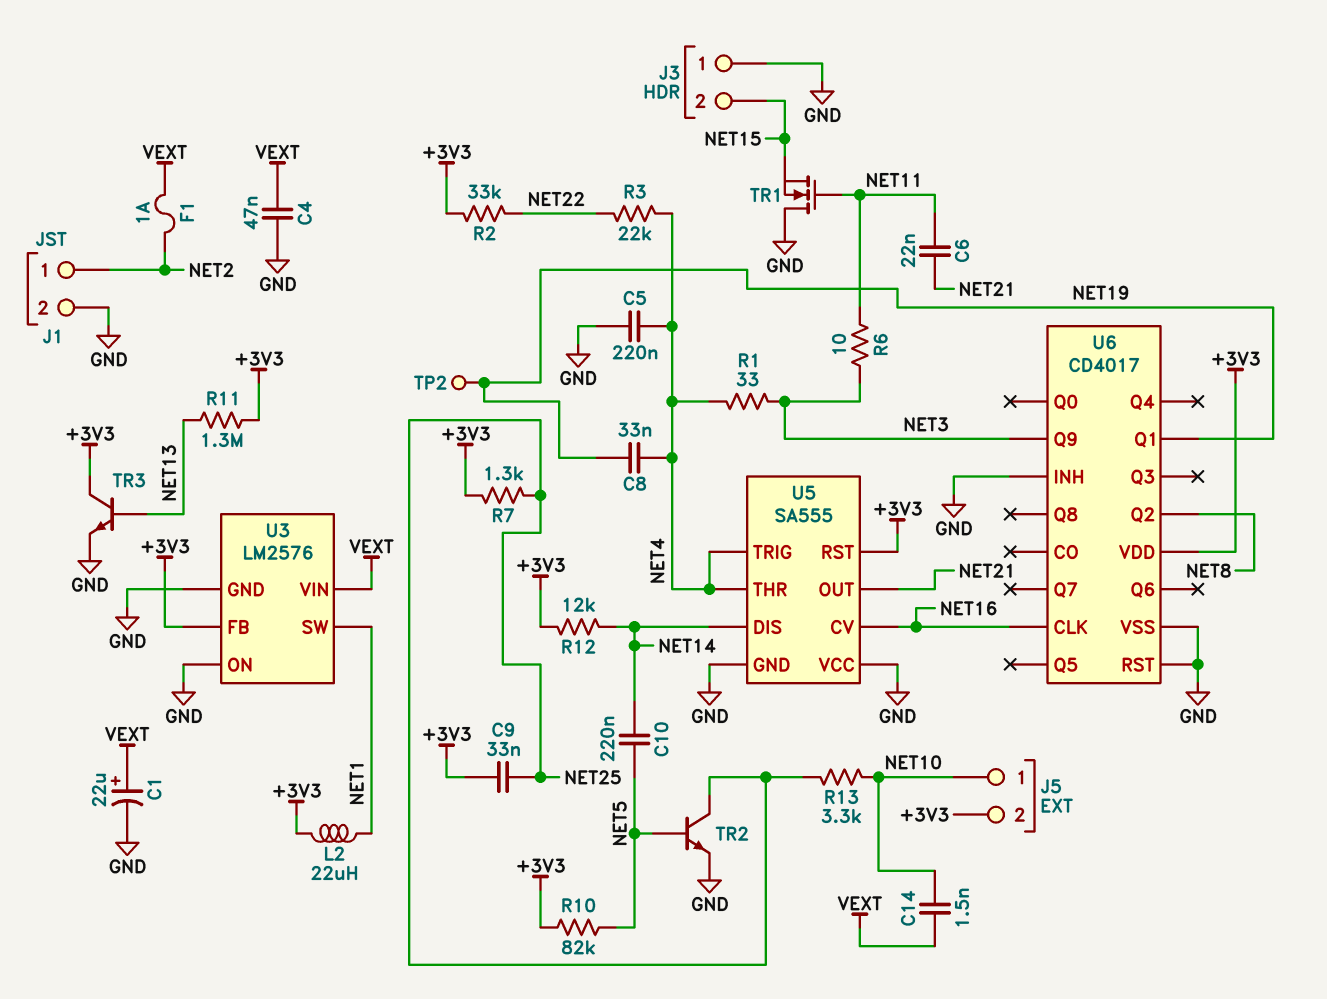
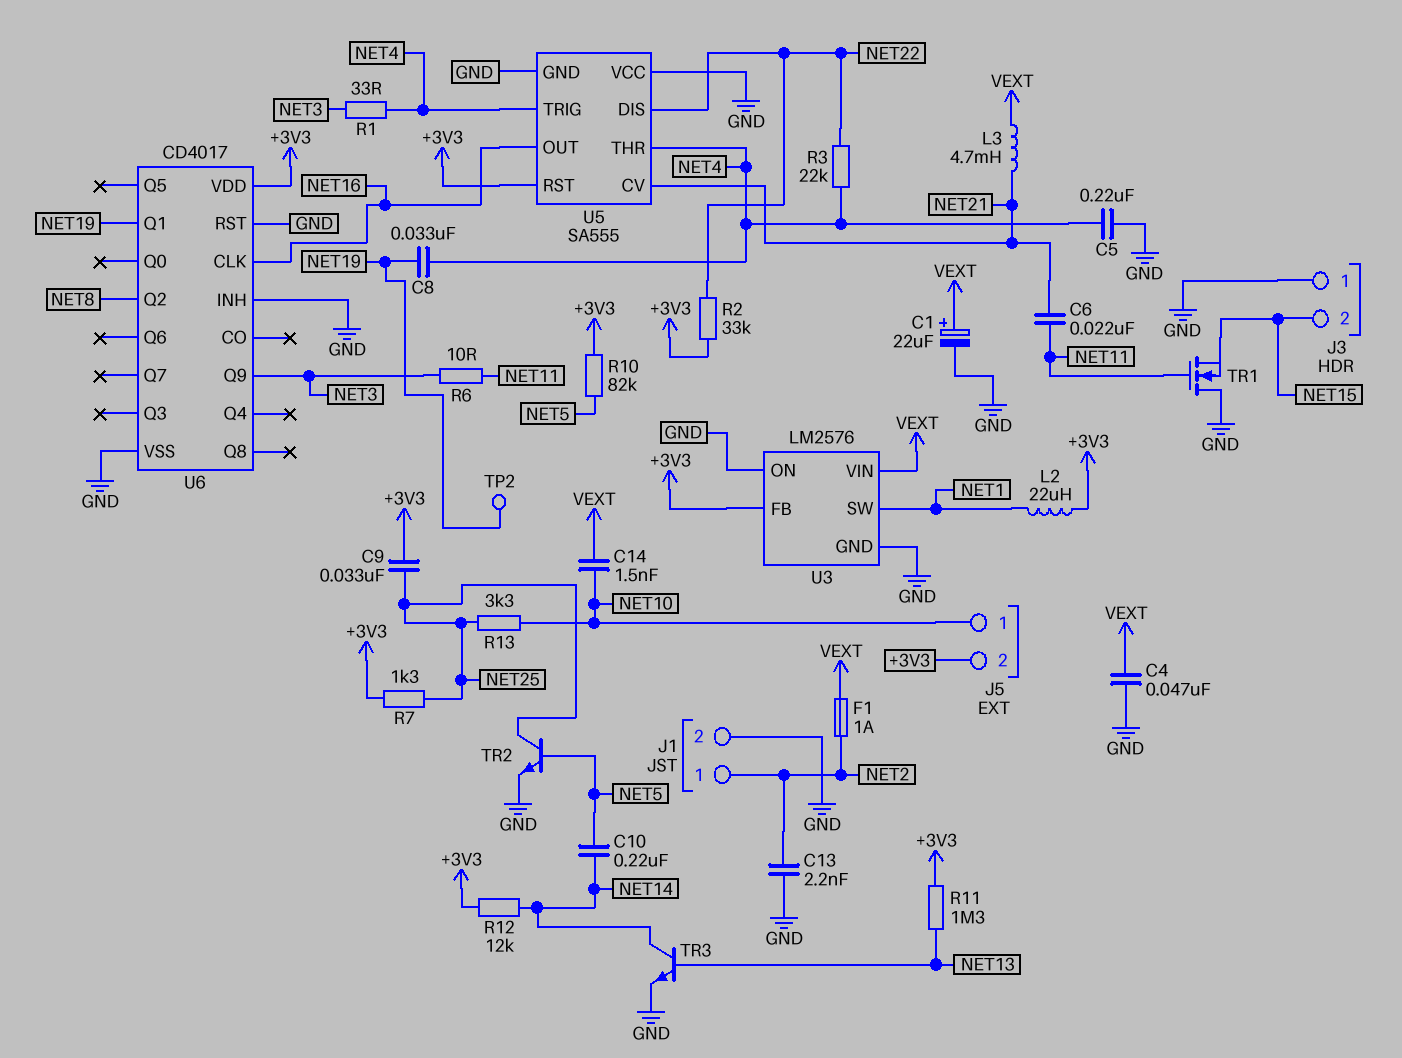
C13: none -> 2.2nF (GND, NET2)
L3: none -> 4.7mH (NET21, VEXT)
TR3: NPN (B NET13, C +3V3, E GND) -> NPN (B NET13, C NET14, E GND)
U5 pin CV: NET16 -> NET21
U5 pin DIS: NET14 -> NET22
U5 pin OUT: NET21 -> NET16

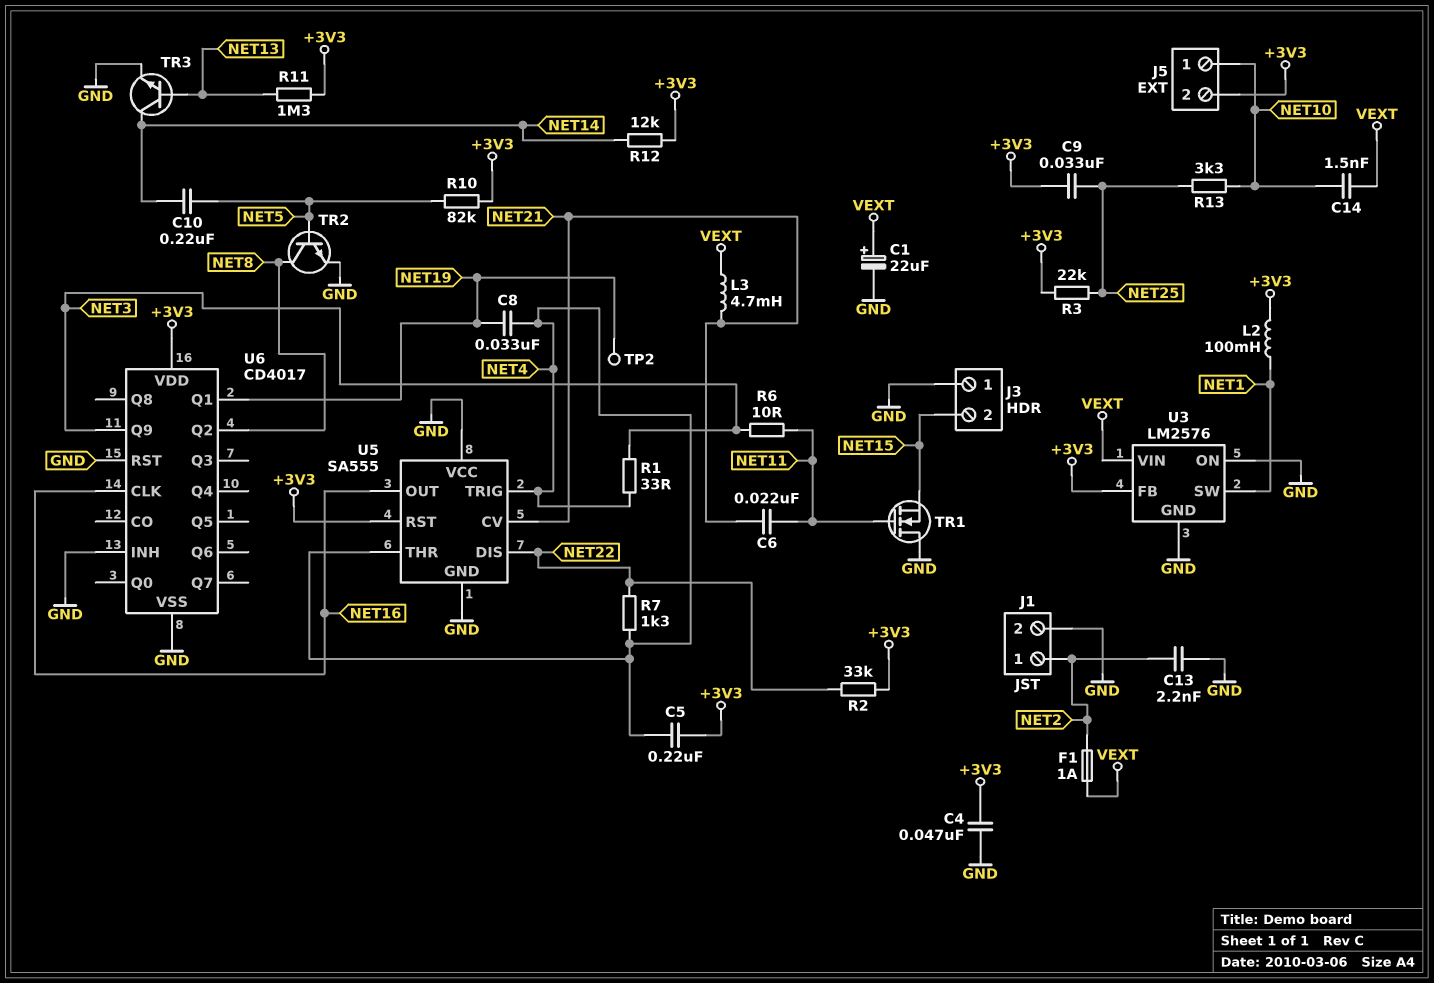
C4: 47nF (GND, VEXT) -> 47nF (+3V3, GND)
C5: 220nF (GND, NET4) -> 220nF (+3V3, NET4)
L2: 22uH (+3V3, NET1) -> 100mH (+3V3, NET1)
R3: 22k (NET4, NET22) -> 22k (+3V3, NET25)
R7: 1.3k (+3V3, NET25) -> 1.3k (NET4, NET22)
TR2: NPN (B NET5, C NET25, E GND) -> NPN (B NET5, C NET8, E GND)

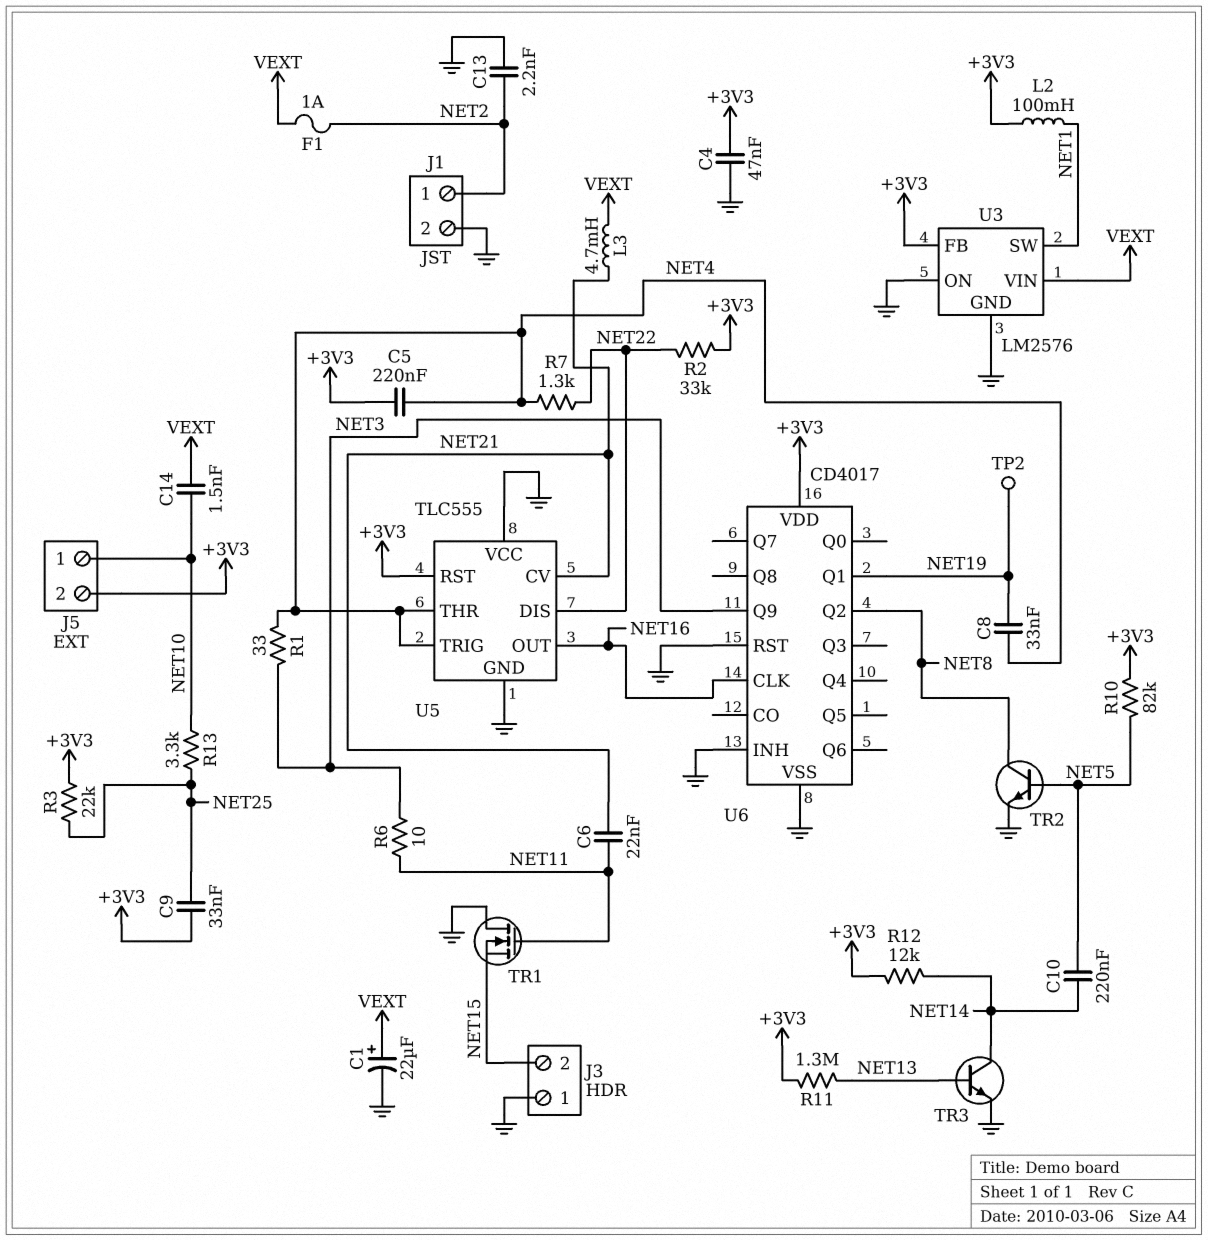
U5: SA555 -> TLC555

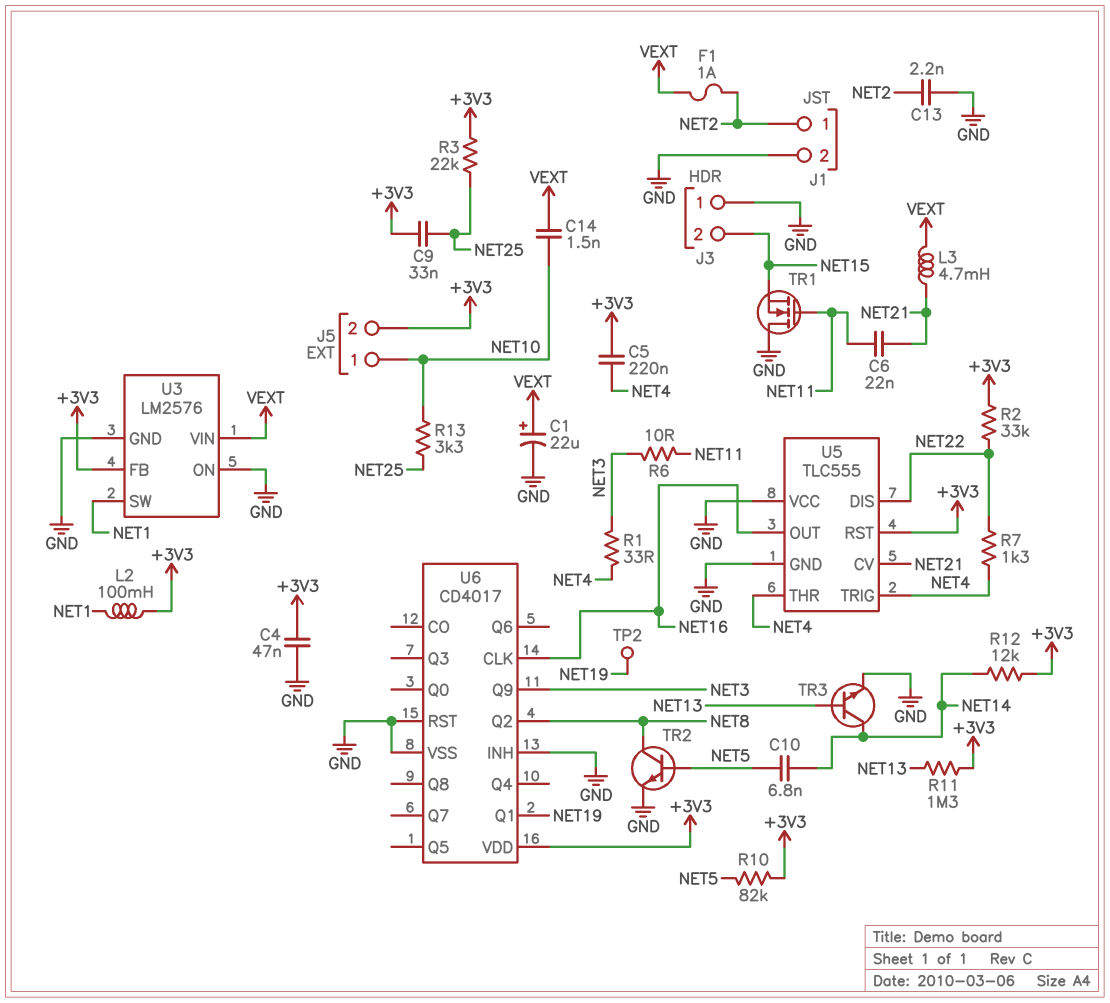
C8: 33nF (NET4, NET19) -> none
C10: 220nF (NET5, NET14) -> 6.8nF (NET5, NET14)

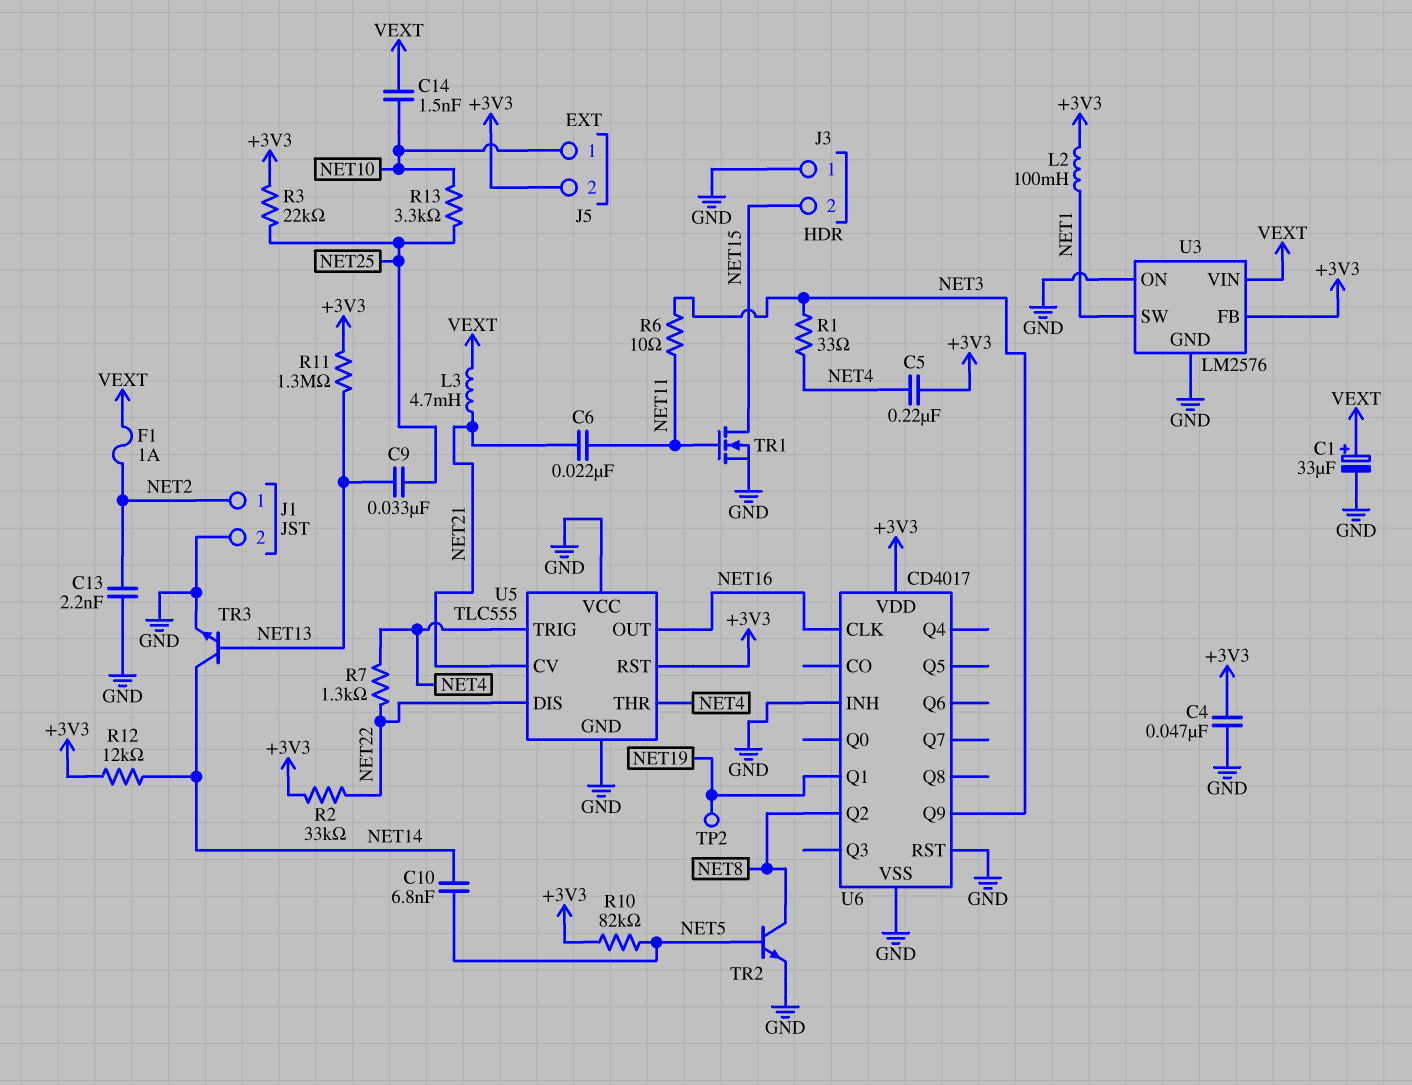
C1: 22uF (plus VEXT, minus GND) -> 33uF (plus VEXT, minus GND)
C9: 33nF (+3V3, NET25) -> 33nF (NET13, NET25)
TR1: NMOS (G NET11, D GND, S NET15) -> NMOS (G NET11, D NET15, S GND)

